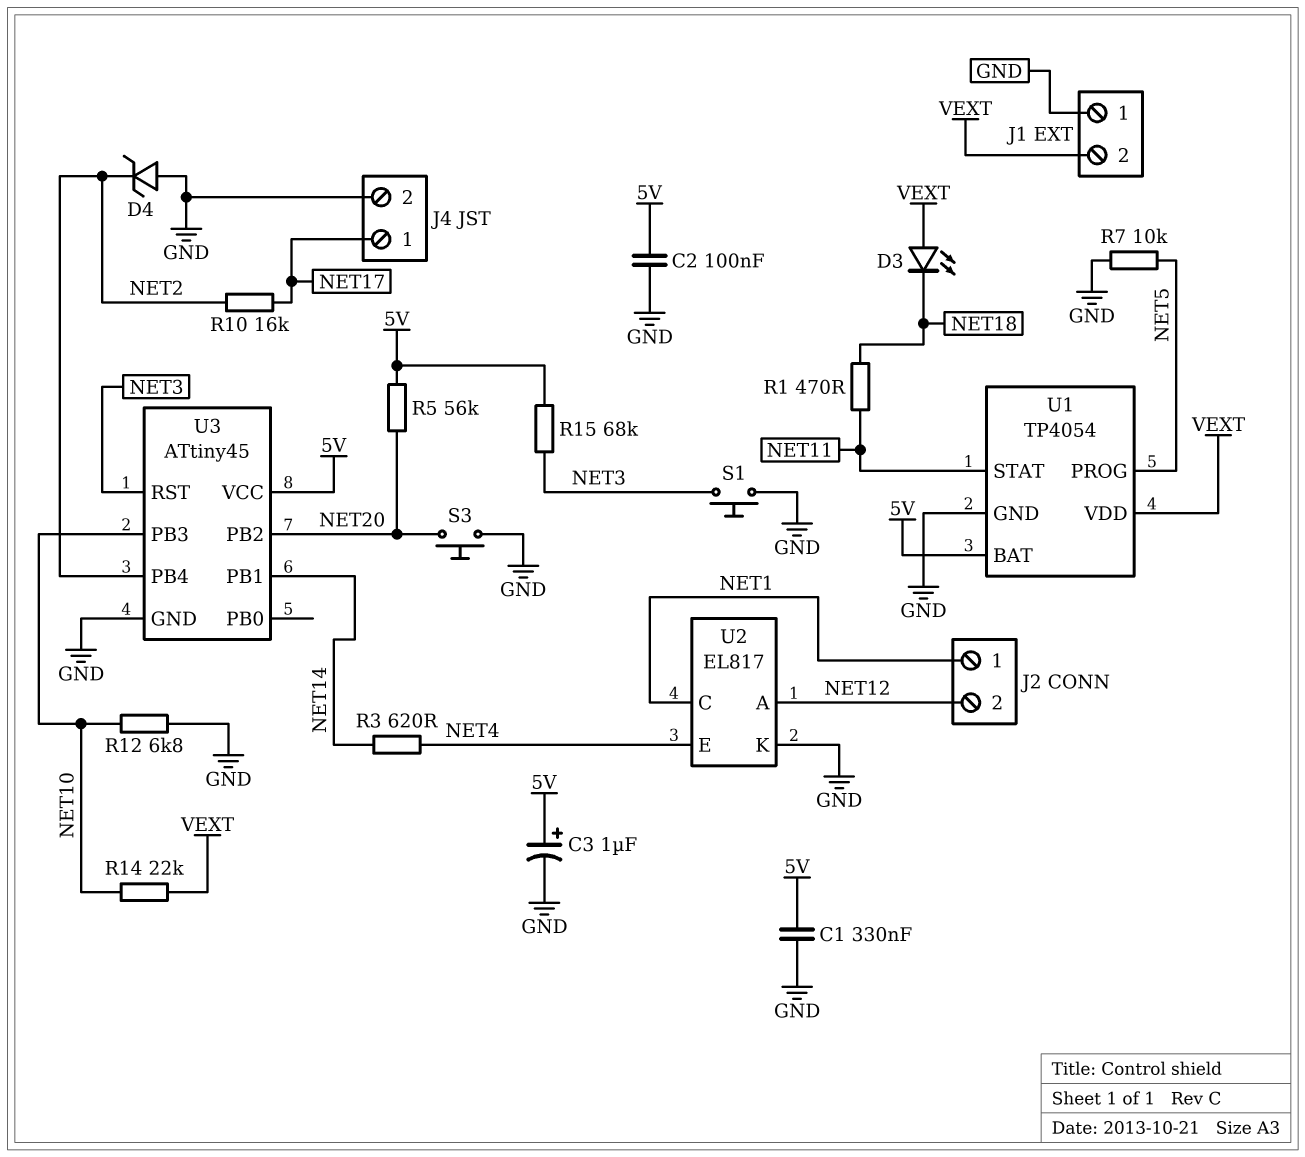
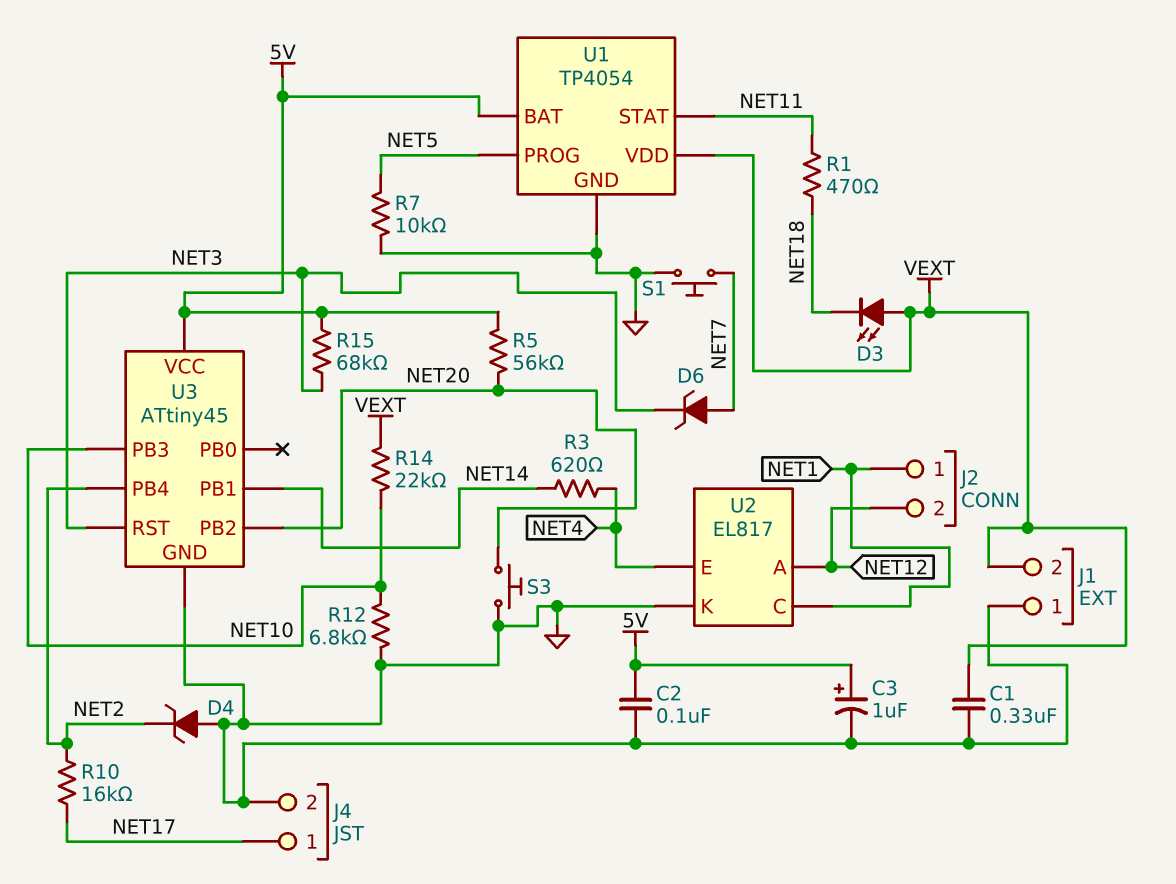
C1: 330nF (5V, GND) -> 330nF (GND, VEXT)
D6: none -> zener (A NET7, K NET3)
S1: button (GND, NET3) -> button (GND, NET7)

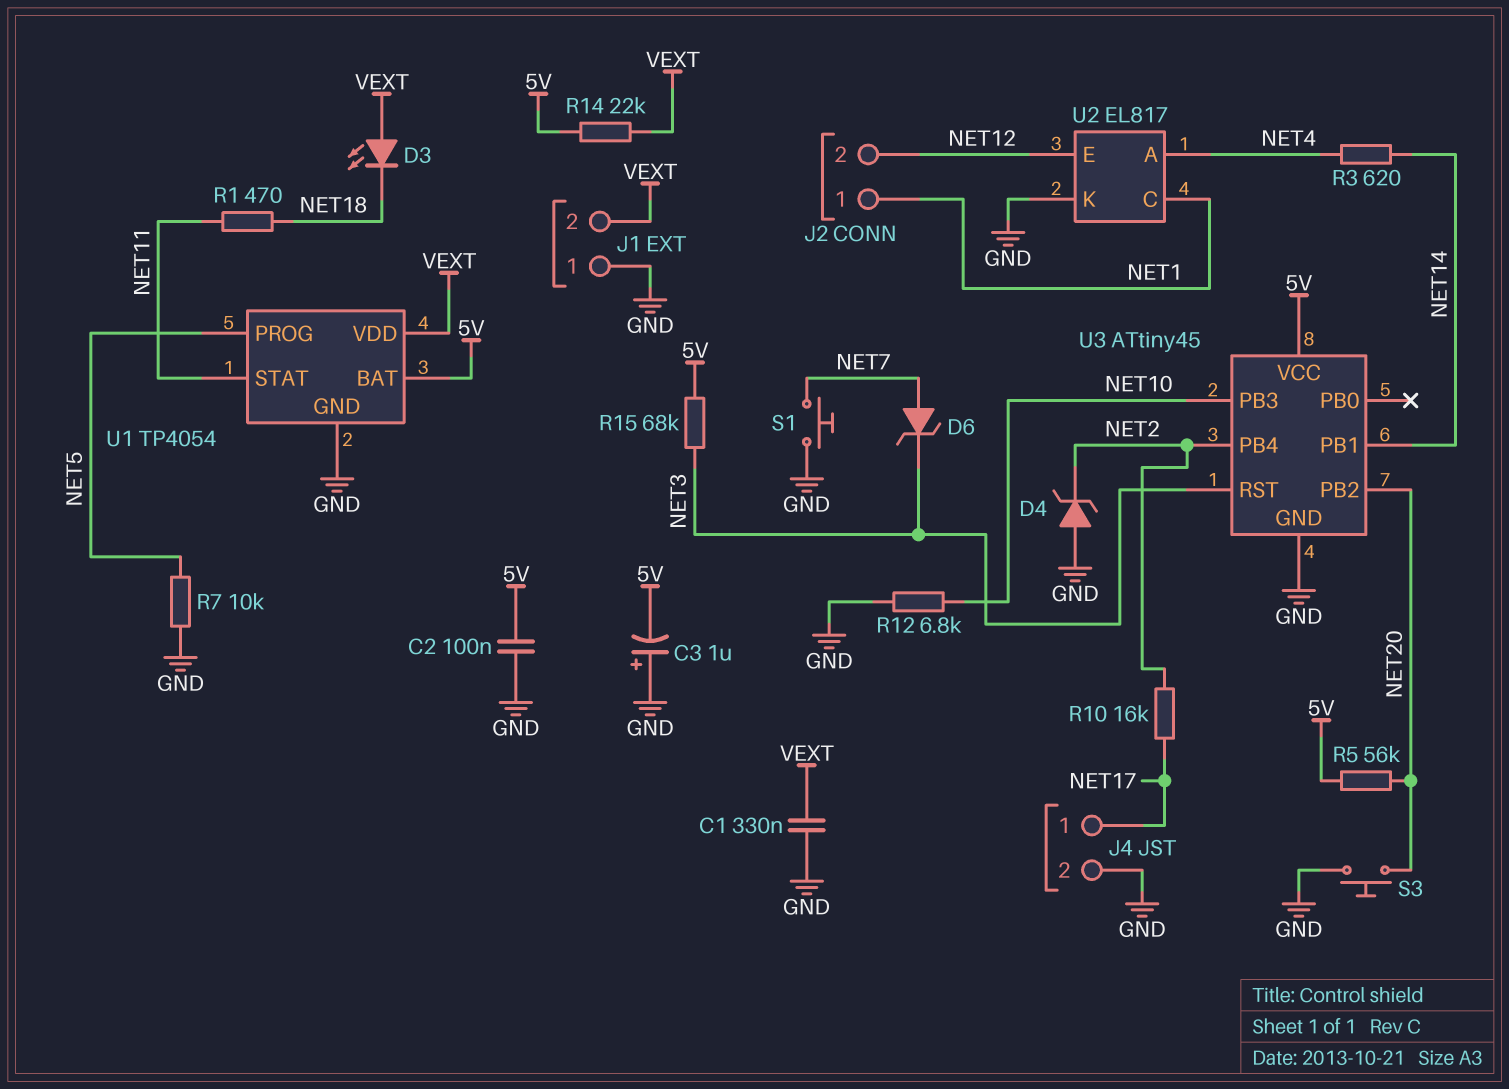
C3: 1uF (plus 5V, minus GND) -> 1uF (plus GND, minus 5V)
R14: 22k (NET10, VEXT) -> 22k (5V, VEXT)
U2 pin A: NET12 -> NET4
U2 pin E: NET4 -> NET12

